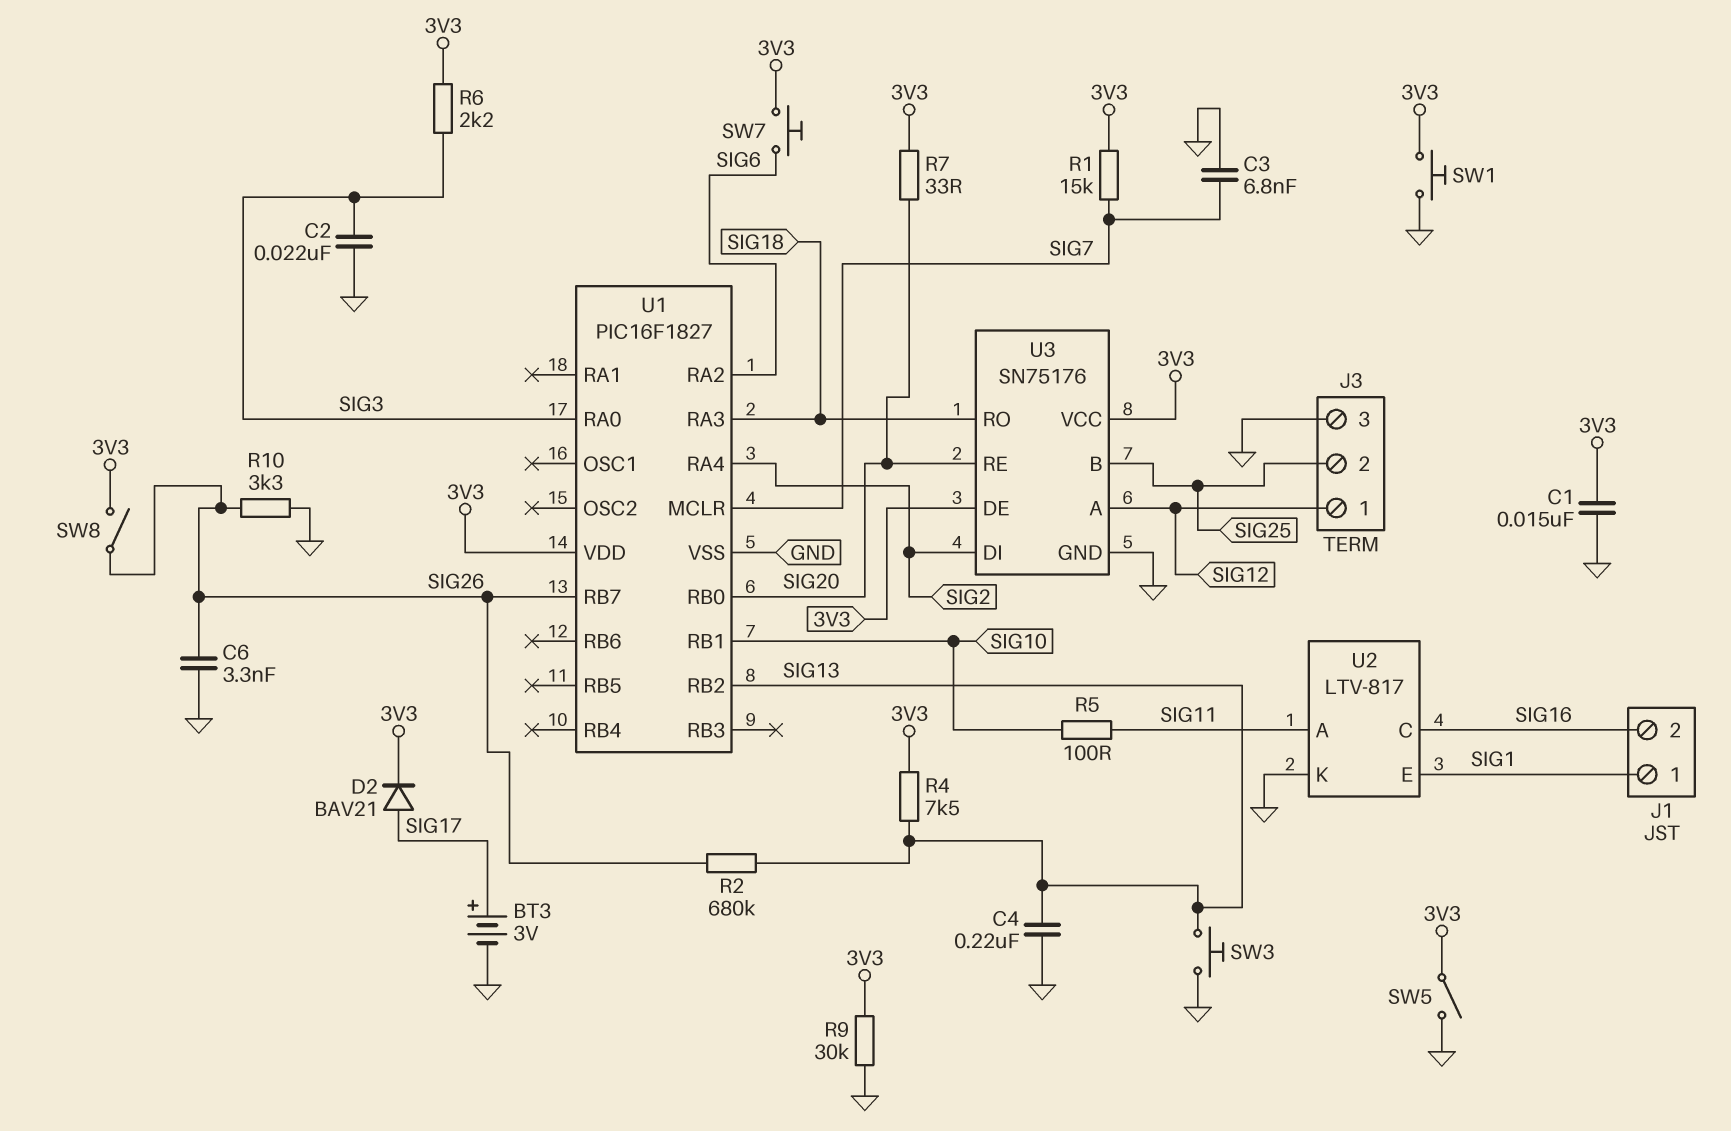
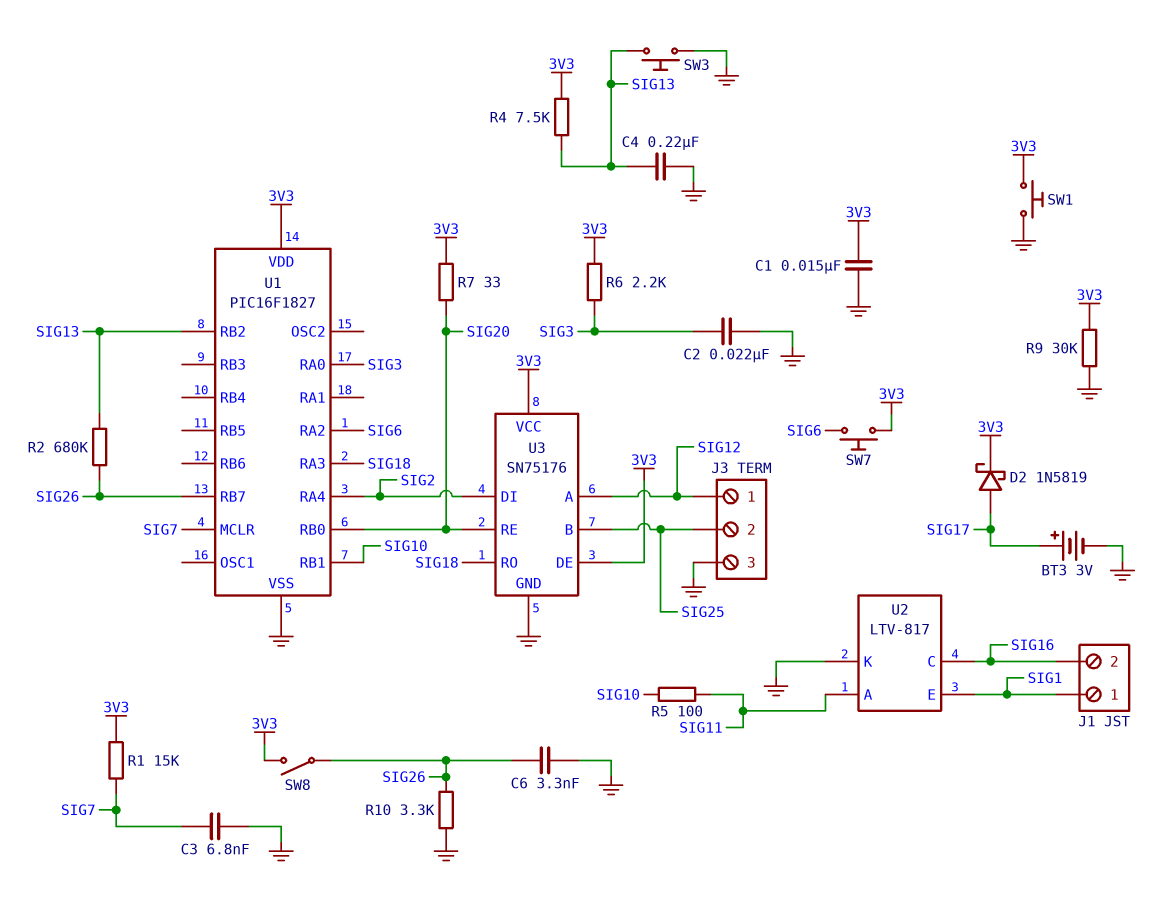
D2: diode BAV21 (A SIG17, K 3V3) -> schottky 1N5819 (A SIG17, K 3V3)
SW5: switch (3V3, GND) -> none

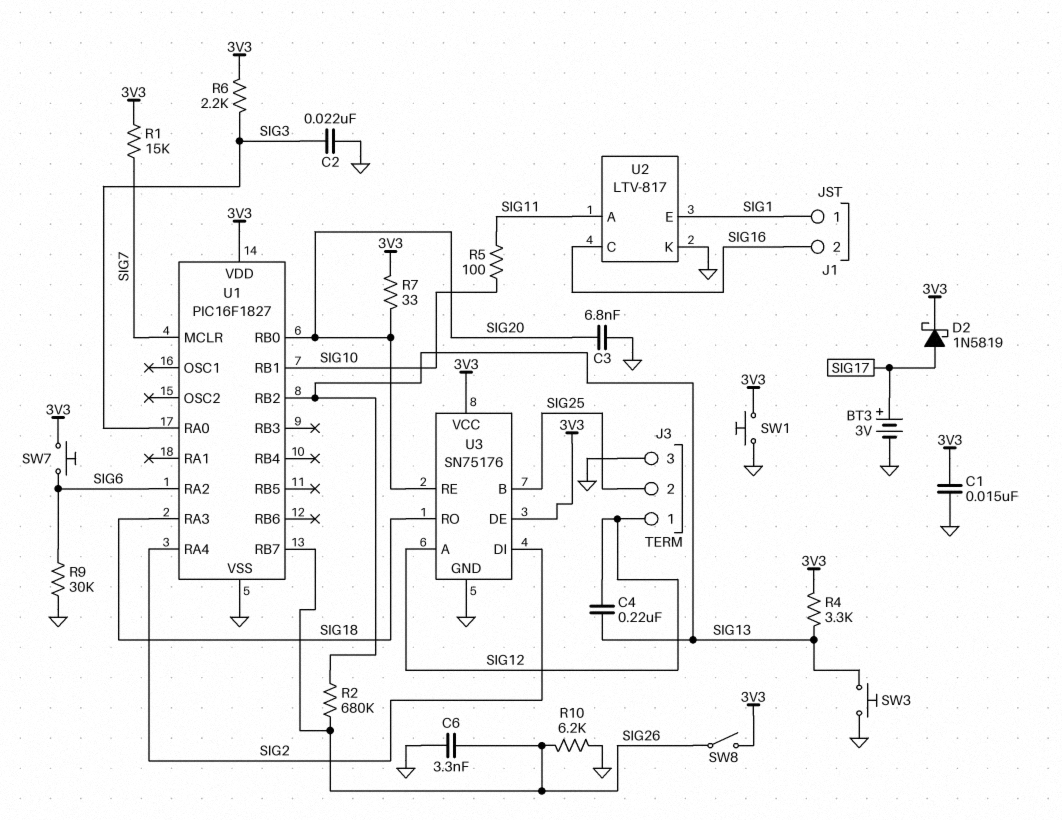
C3: 6.8nF (GND, SIG7) -> 6.8nF (GND, SIG20)
C4: 220nF (GND, SIG13) -> 220nF (SIG12, SIG13)
R4: 7.5k (3V3, SIG13) -> 3.3k (3V3, SIG13)
R9: 30k (3V3, GND) -> 30k (GND, SIG6)
R10: 3.3k (GND, SIG26) -> 6.2k (GND, SIG26)

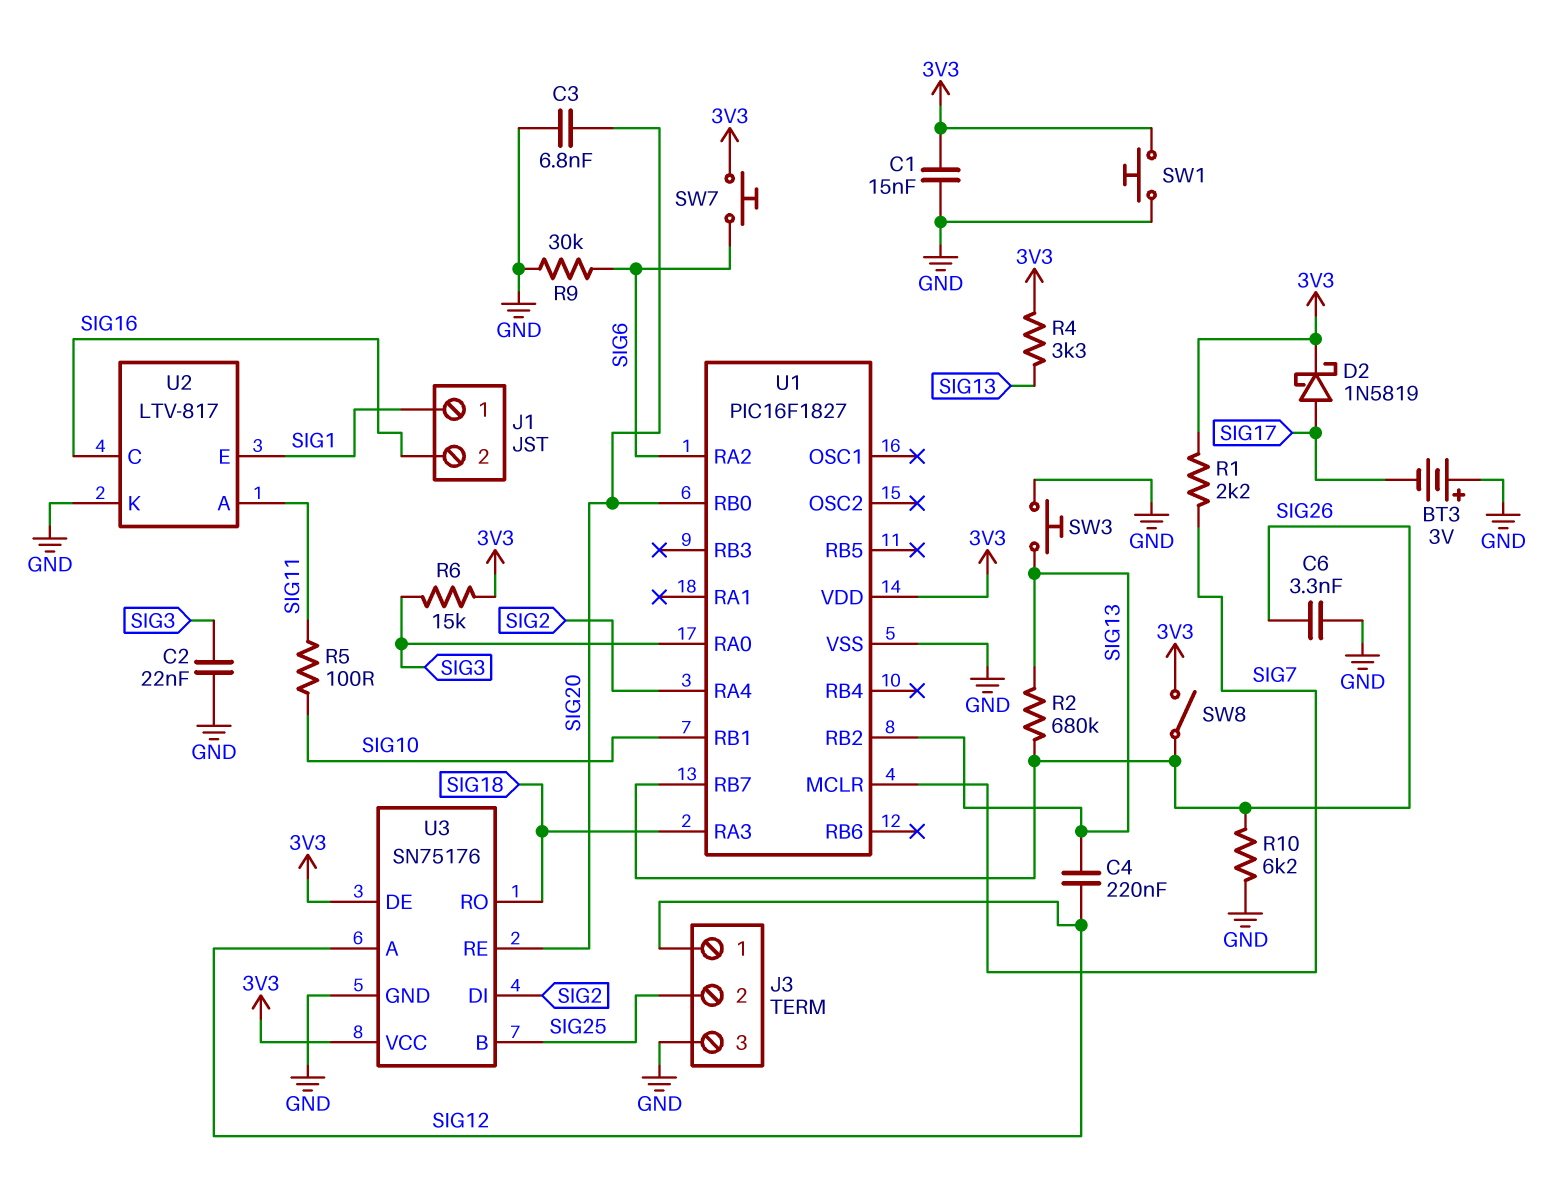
BT3: 3V (plus SIG17, minus GND) -> 3V (plus GND, minus SIG17)
R1: 15k (3V3, SIG7) -> 2.2k (3V3, SIG7)
R6: 2.2k (3V3, SIG3) -> 15k (3V3, SIG3)
R7: 33 (3V3, SIG20) -> none

